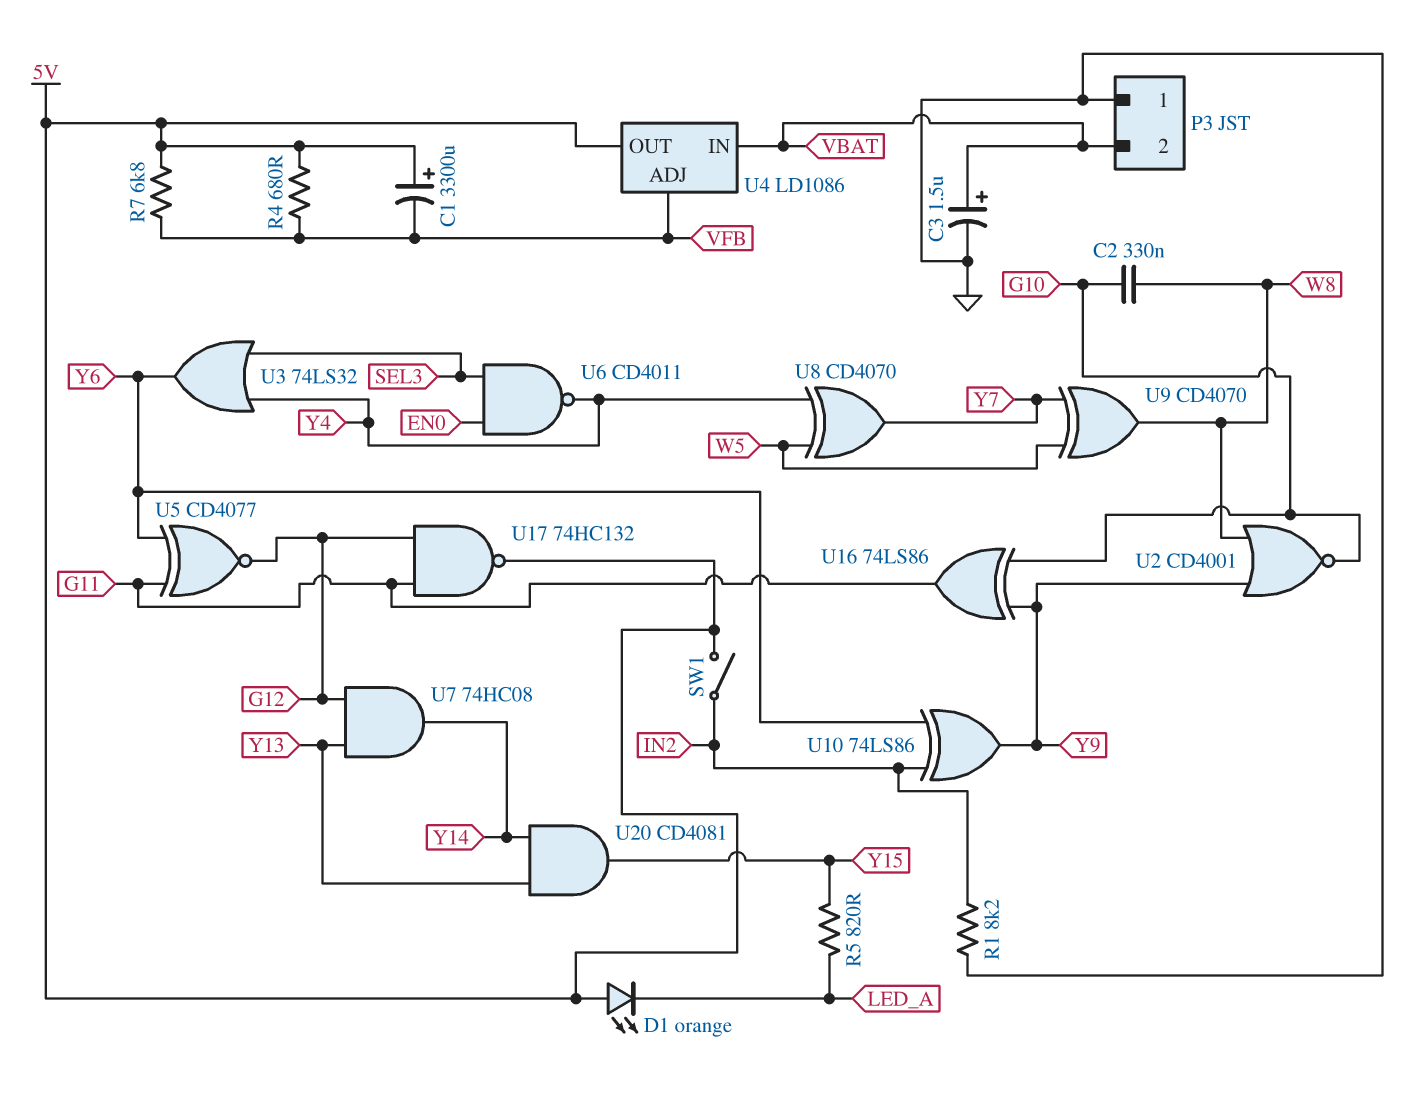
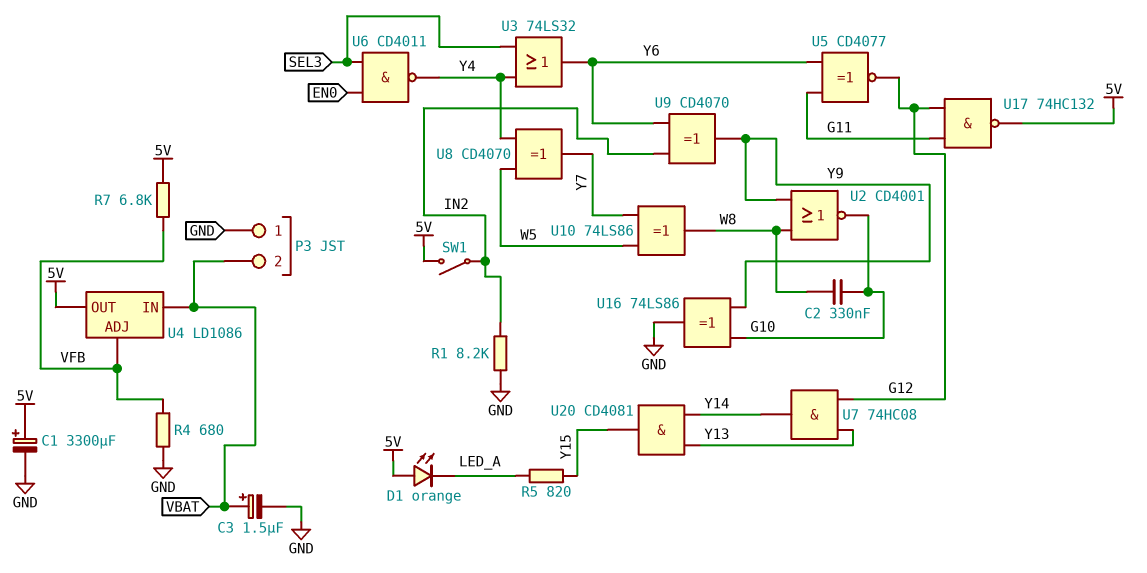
C1: 3300uF (plus 5V, minus VFB) -> 3300uF (plus 5V, minus GND)
R4: 680 (5V, VFB) -> 680 (GND, VFB)
U9: XOR CD4070 (in W5, in Y7, out W8) -> XOR CD4070 (in IN2, in Y6, out Y9)
U10: XOR 74LS86 (in IN2, in Y6, out Y9) -> XOR 74LS86 (in W5, in Y7, out W8)
U16: XOR 74LS86 (in G10, in Y9, out G11) -> XOR 74LS86 (in G10, in Y9, out GND)

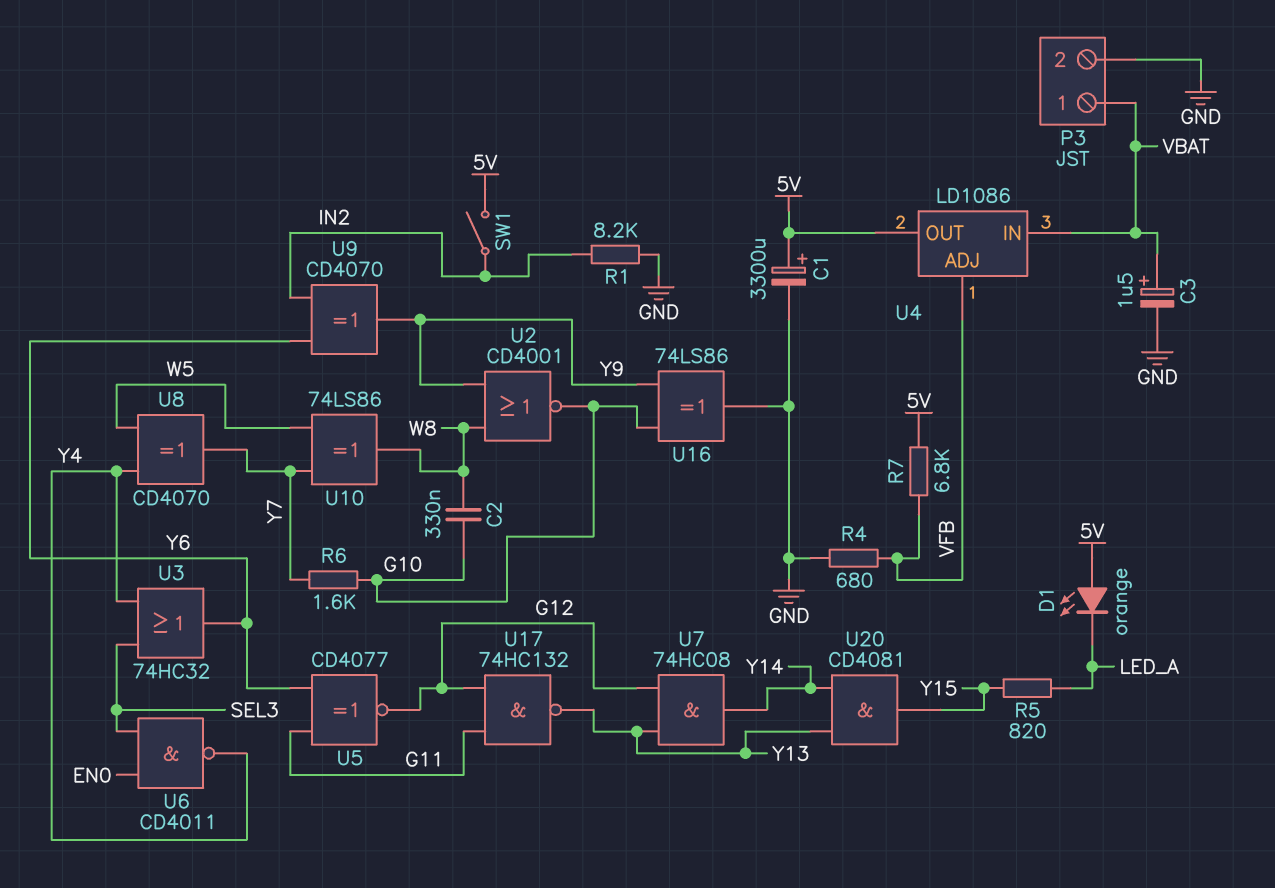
P3 pin 1: GND -> VBAT
P3 pin 2: VBAT -> GND
R6: none -> 1.6k (G10, Y7)
U3: OR 74LS32 (in SEL3, in Y4, out Y6) -> OR 74HC32 (in SEL3, in Y4, out Y6)
U17: NAND 74HC132 (in G11, in G12, out 5V) -> NAND 74HC132 (in G11, in G12, out Y13)

